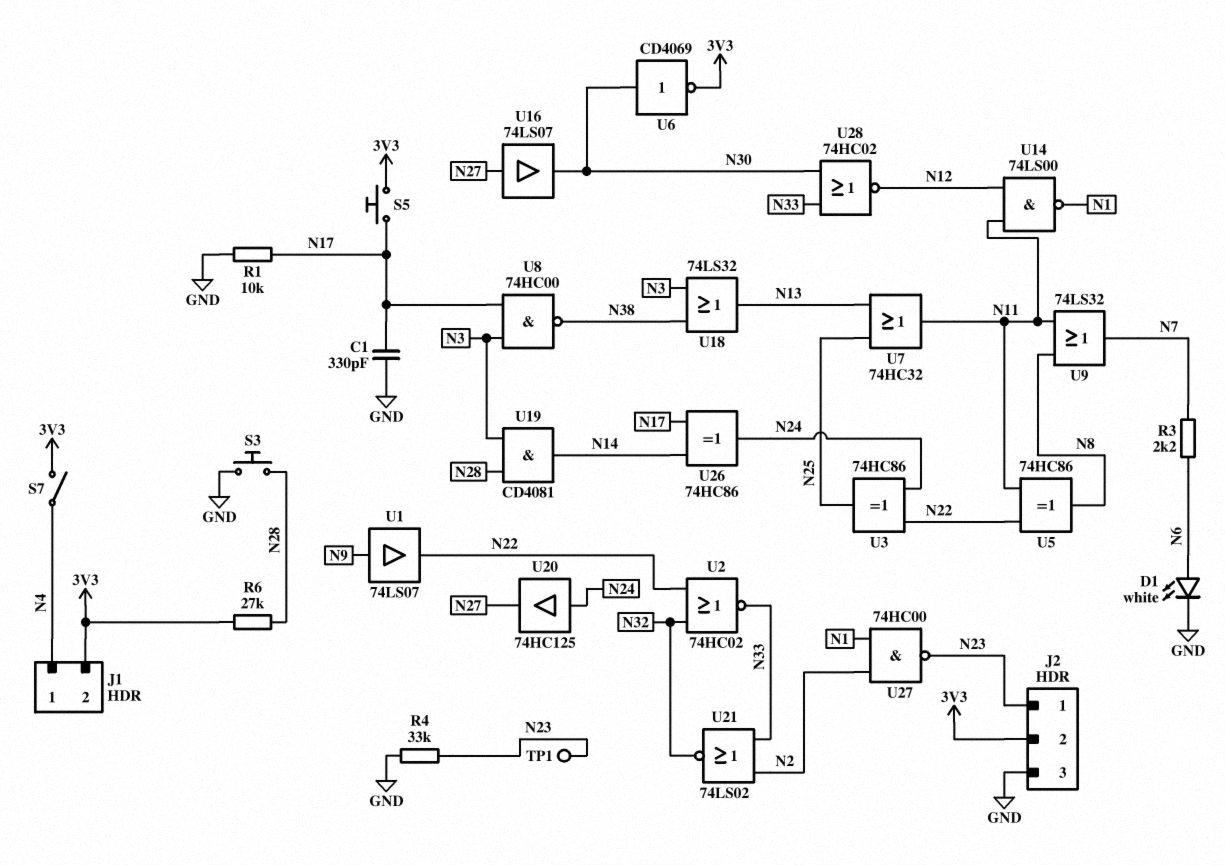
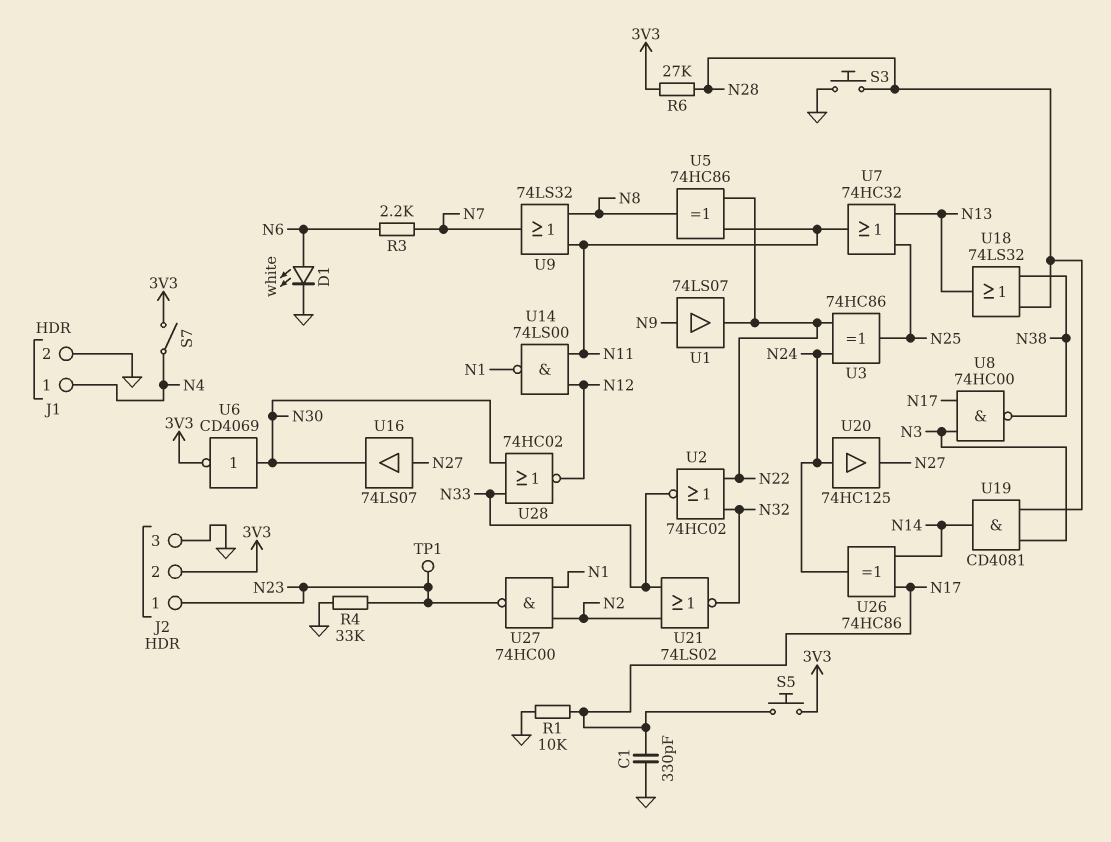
J1 pin 2: 3V3 -> GND
U18: OR 74LS32 (in N3, in N38, out N13) -> OR 74LS32 (in N28, in N38, out N13)

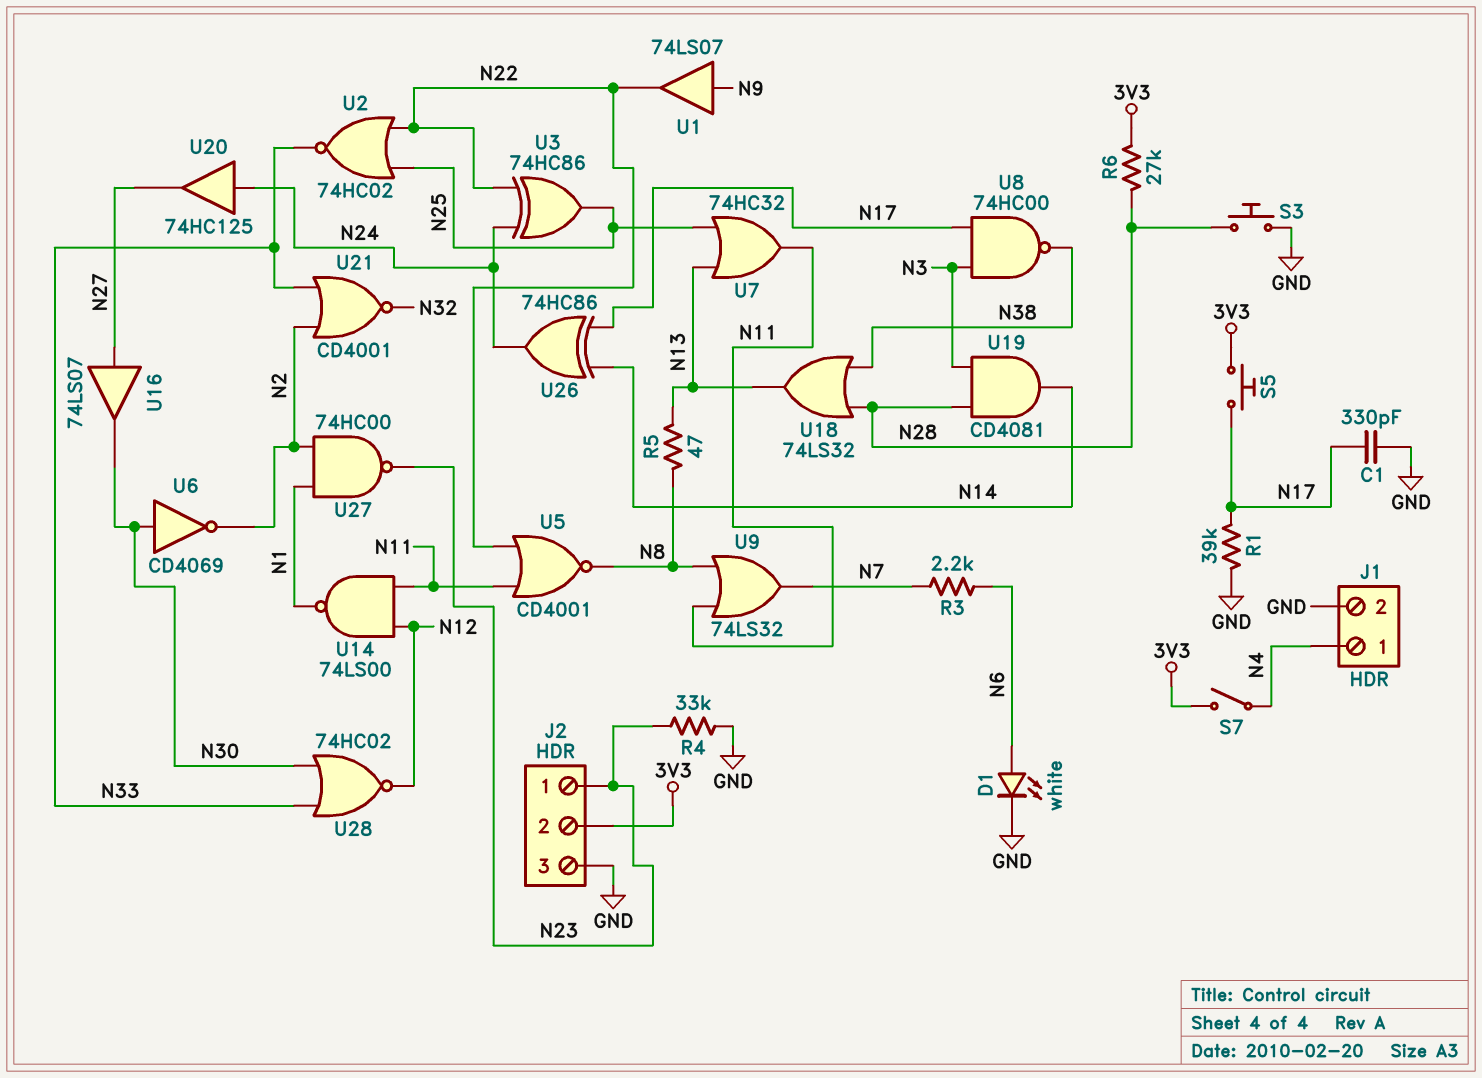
R1: 10k (GND, N17) -> 39k (GND, N17)
R5: none -> 47 (N8, N13)
TP1: test point (N23) -> none
U2: NOR 74HC02 (in N22, in N32, out N33) -> NOR 74HC02 (in N22, in N25, out N33)
U5: XOR 74HC86 (in N11, in N22, out N8) -> NOR CD4001 (in N11, in N22, out N8)
U6: NOT CD4069 (in N30, out 3V3) -> NOT CD4069 (in N30, out N2)
U21: NOR 74LS02 (in N2, in N33, out N32) -> NOR CD4001 (in N2, in N33, out N32)

